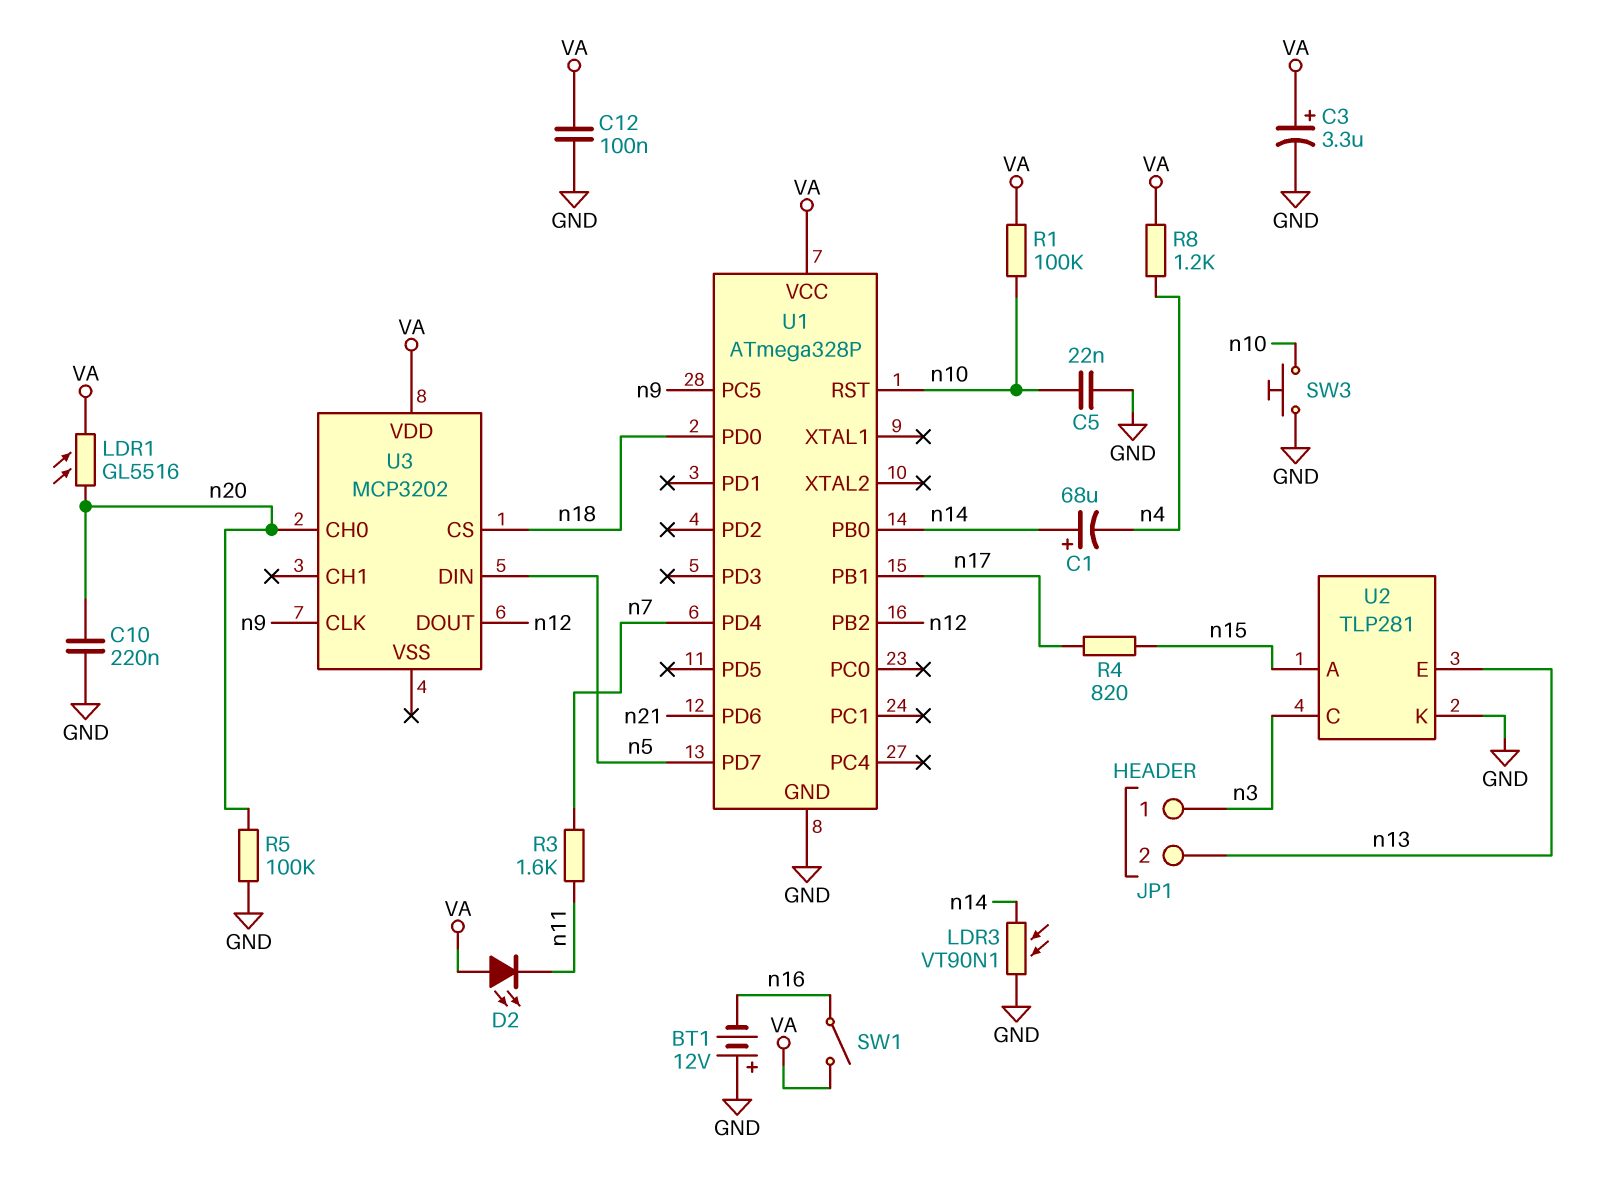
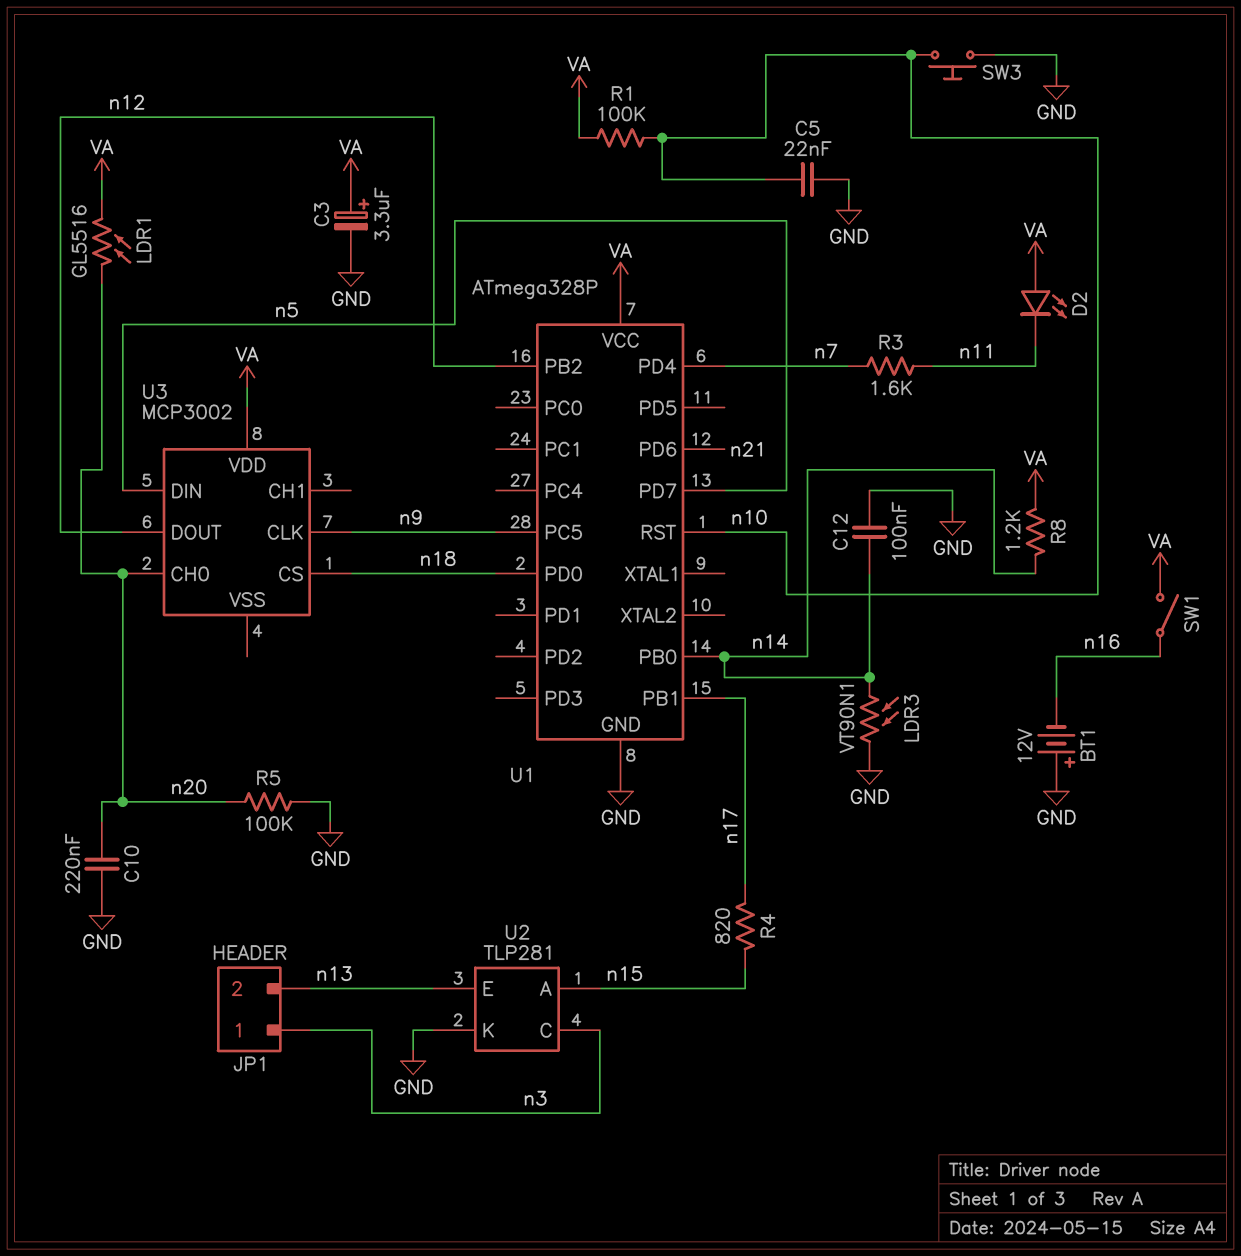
C1: 68uF (plus n14, minus n4) -> none
C12: 100nF (GND, VA) -> 100nF (GND, n14)
R8: 1.2k (VA, n4) -> 1.2k (VA, n14)
U3: MCP3202 -> MCP3002

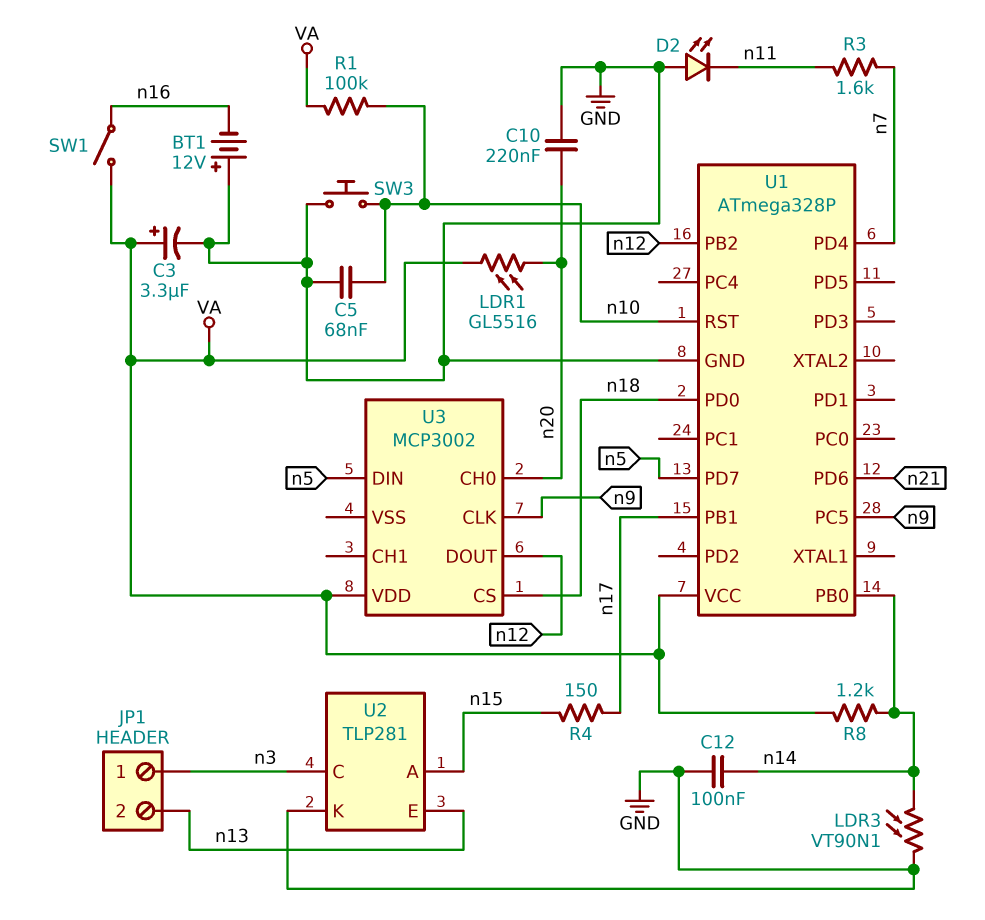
C5: 22nF (GND, n10) -> 68nF (GND, n10)
D2: LED (A VA, K n11) -> LED (A GND, K n11)
R4: 820 (n15, n17) -> 150 (n15, n17)
R5: 100k (GND, n20) -> none

